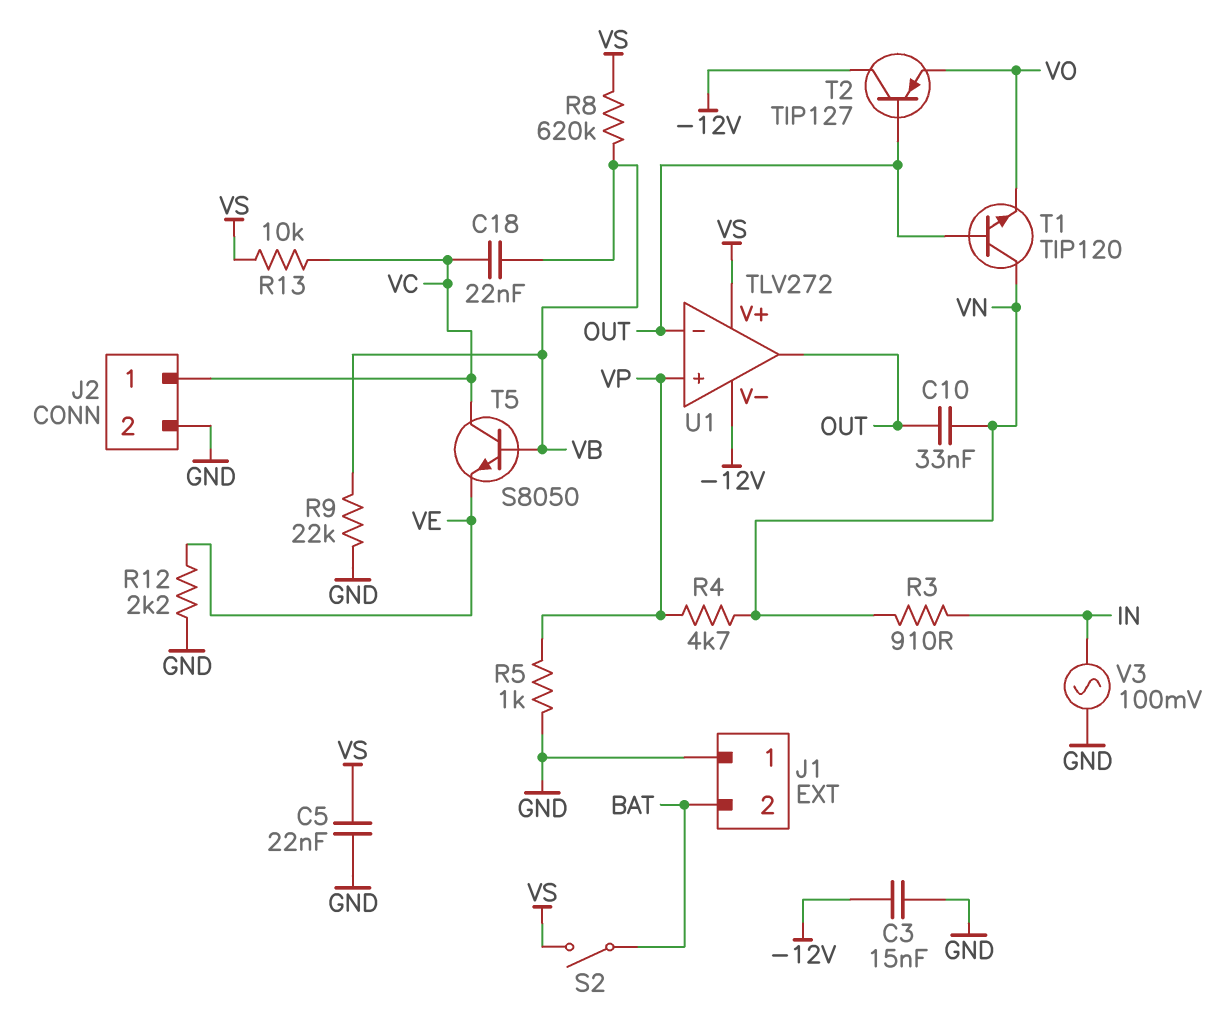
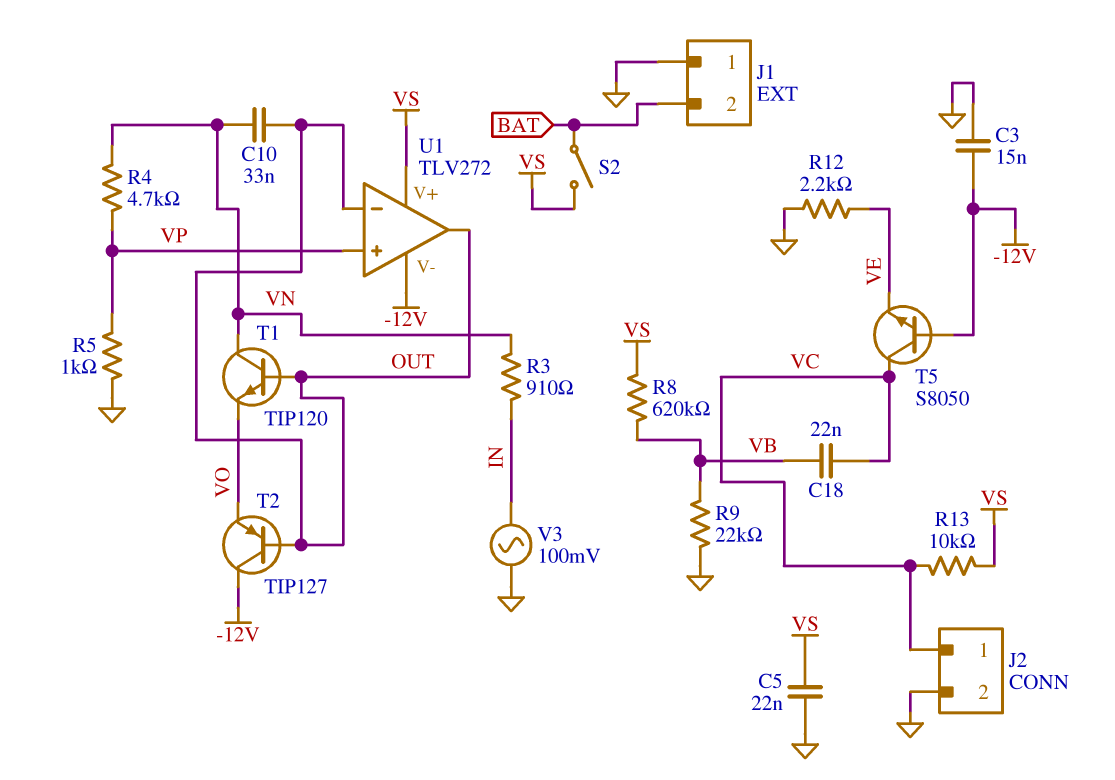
T5: NPN S8050 (B VB, C VC, E VE) -> NPN S8050 (B -12V, C VC, E VE)

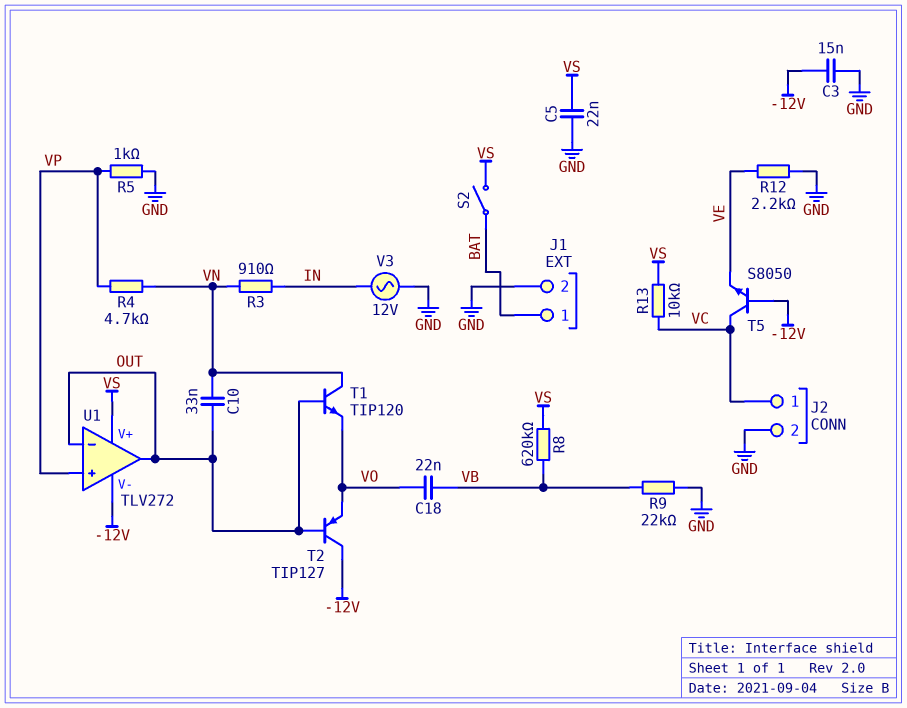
C18: 22nF (VB, VC) -> 22nF (VB, VO)
J1 pin 1: GND -> BAT
J1 pin 2: BAT -> GND
V3: AC 100mV (GND, IN) -> AC 12V (GND, IN)

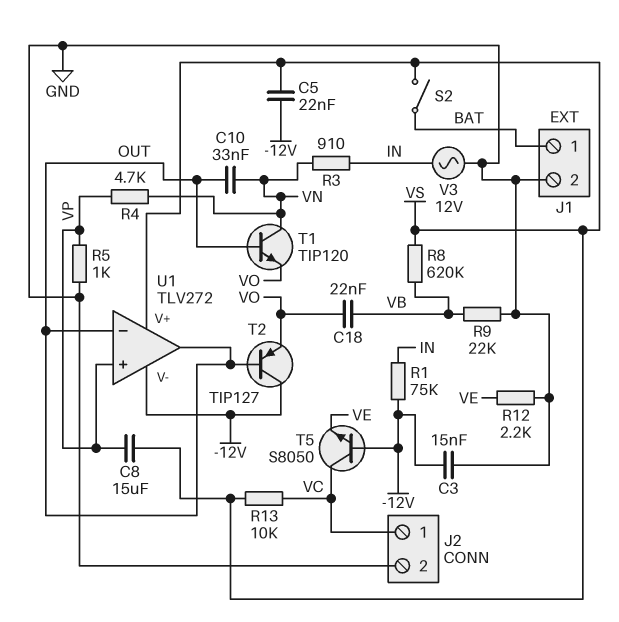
C5: 22nF (GND, VS) -> 22nF (-12V, VS)
C8: none -> 15uF (VP, VS)
R1: none -> 75k (-12V, IN)

